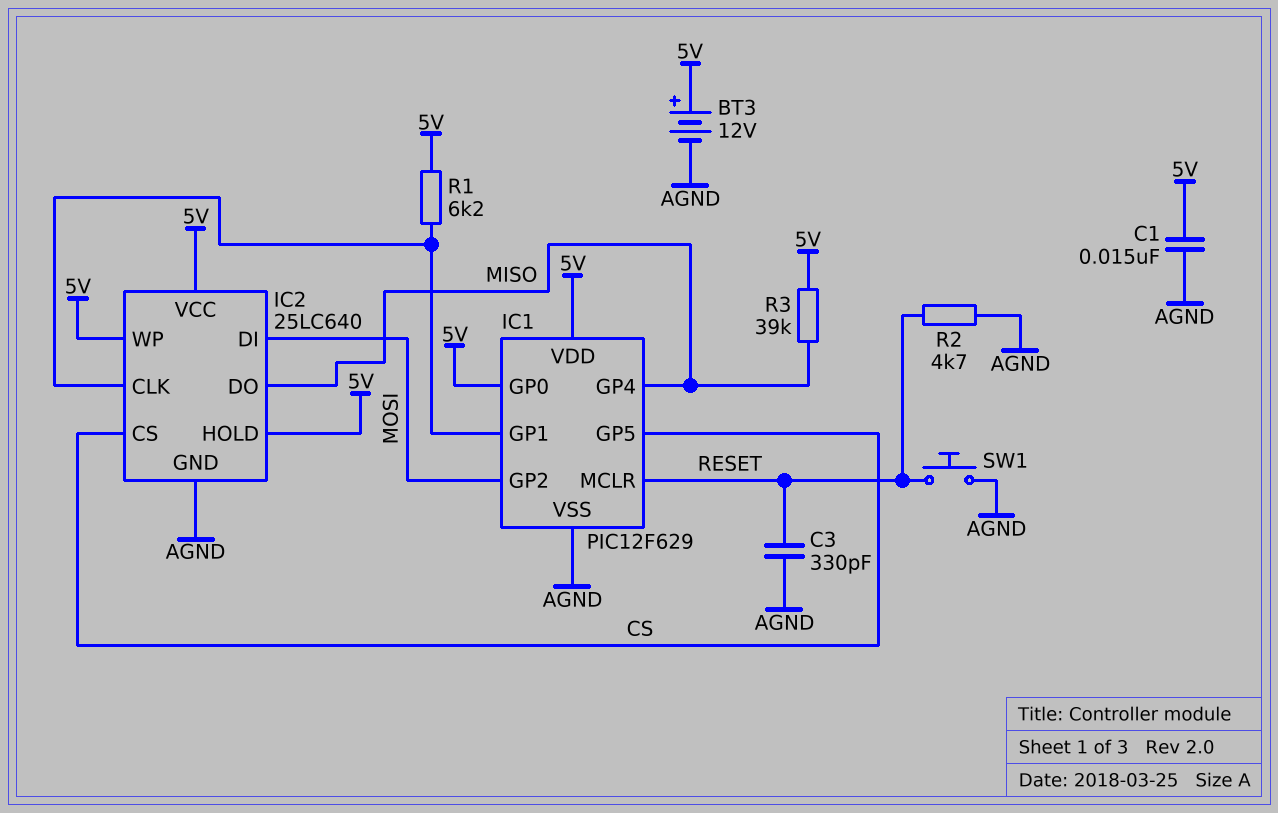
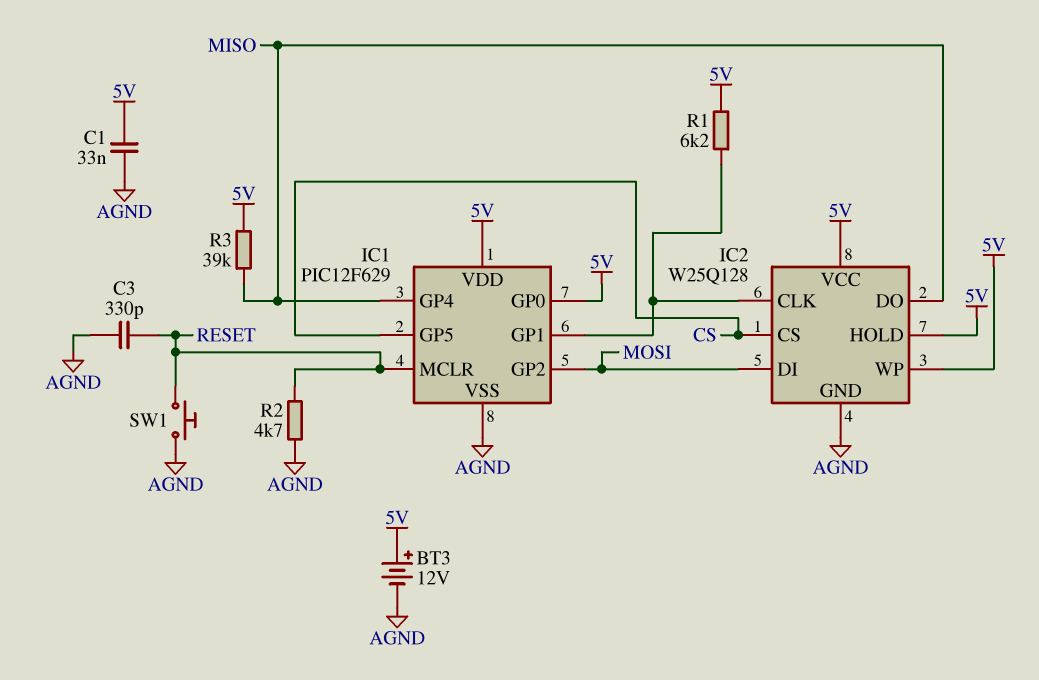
C1: 15nF (5V, AGND) -> 33nF (5V, AGND)
IC2: 25LC640 -> W25Q128

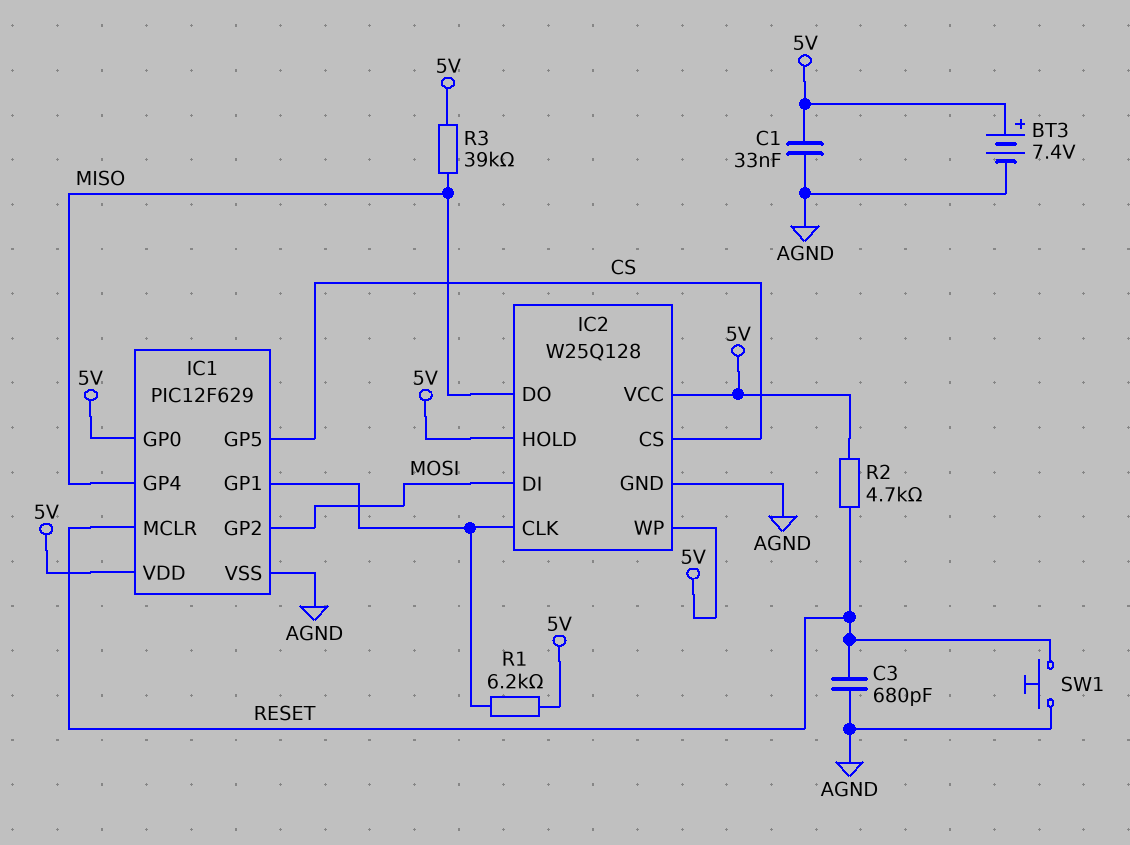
BT3: 12V (plus 5V, minus AGND) -> 7.4V (plus 5V, minus AGND)
C3: 330pF (AGND, RESET) -> 680pF (AGND, RESET)
R2: 4.7k (AGND, RESET) -> 4.7k (5V, RESET)

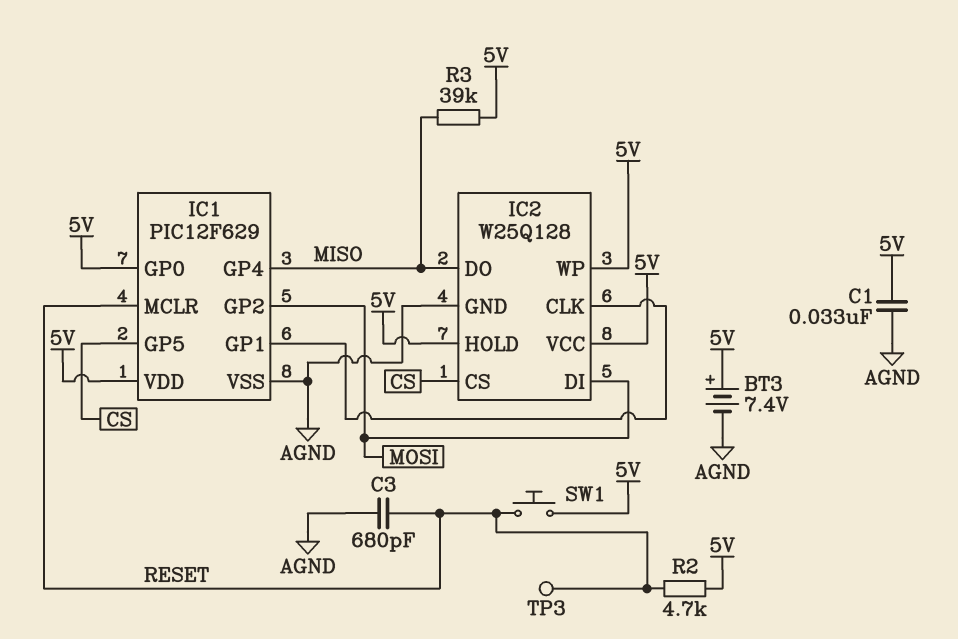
R1: 6.2k (5V, IC1/GP1) -> none
SW1: button (AGND, RESET) -> button (5V, RESET)
TP3: none -> test point (RESET)

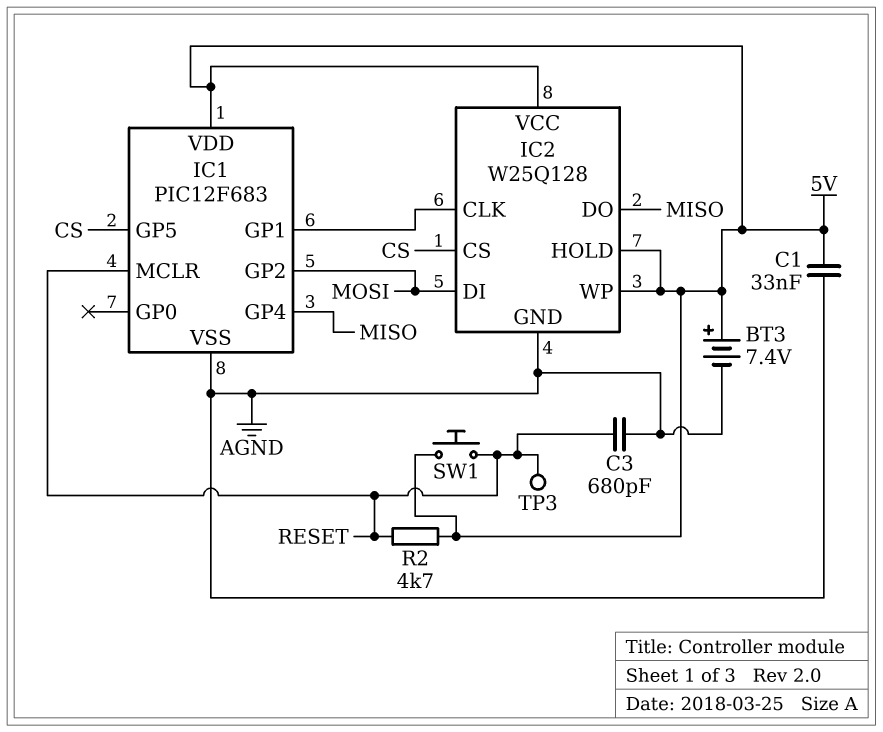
IC1: PIC12F629 -> PIC12F683
IC1 pin GP0: 5V -> none
R3: 39k (5V, MISO) -> none

